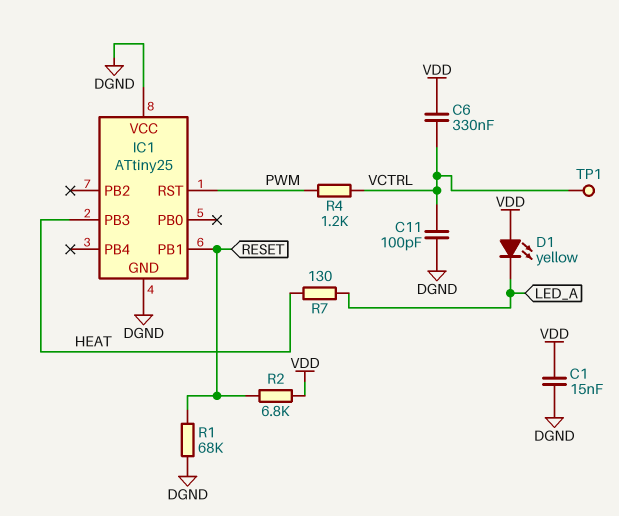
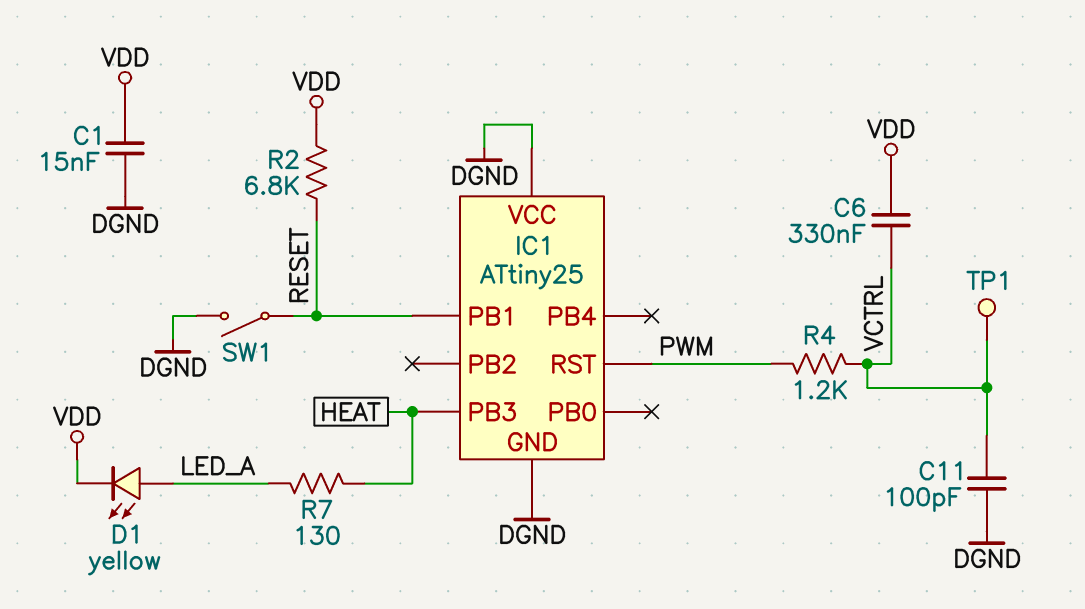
D1: LED yellow (A VDD, K LED_A) -> LED yellow (A LED_A, K VDD)
R1: 68k (DGND, RESET) -> none
SW1: none -> switch (DGND, RESET)

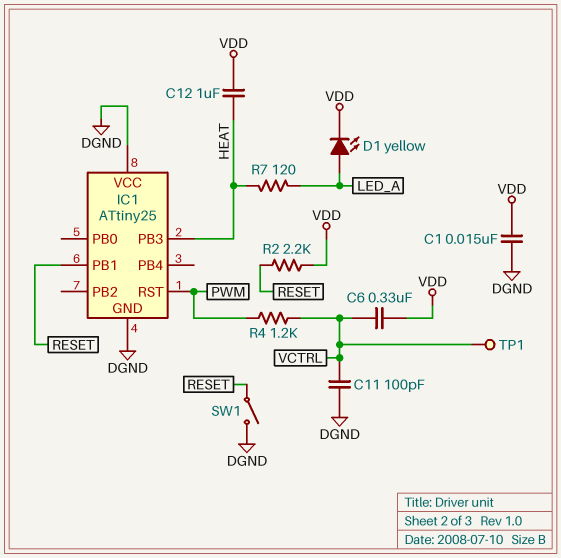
C12: none -> 1uF (HEAT, VDD)
R2: 6.8k (RESET, VDD) -> 2.2k (RESET, VDD)
R7: 130 (HEAT, LED_A) -> 120 (HEAT, LED_A)

